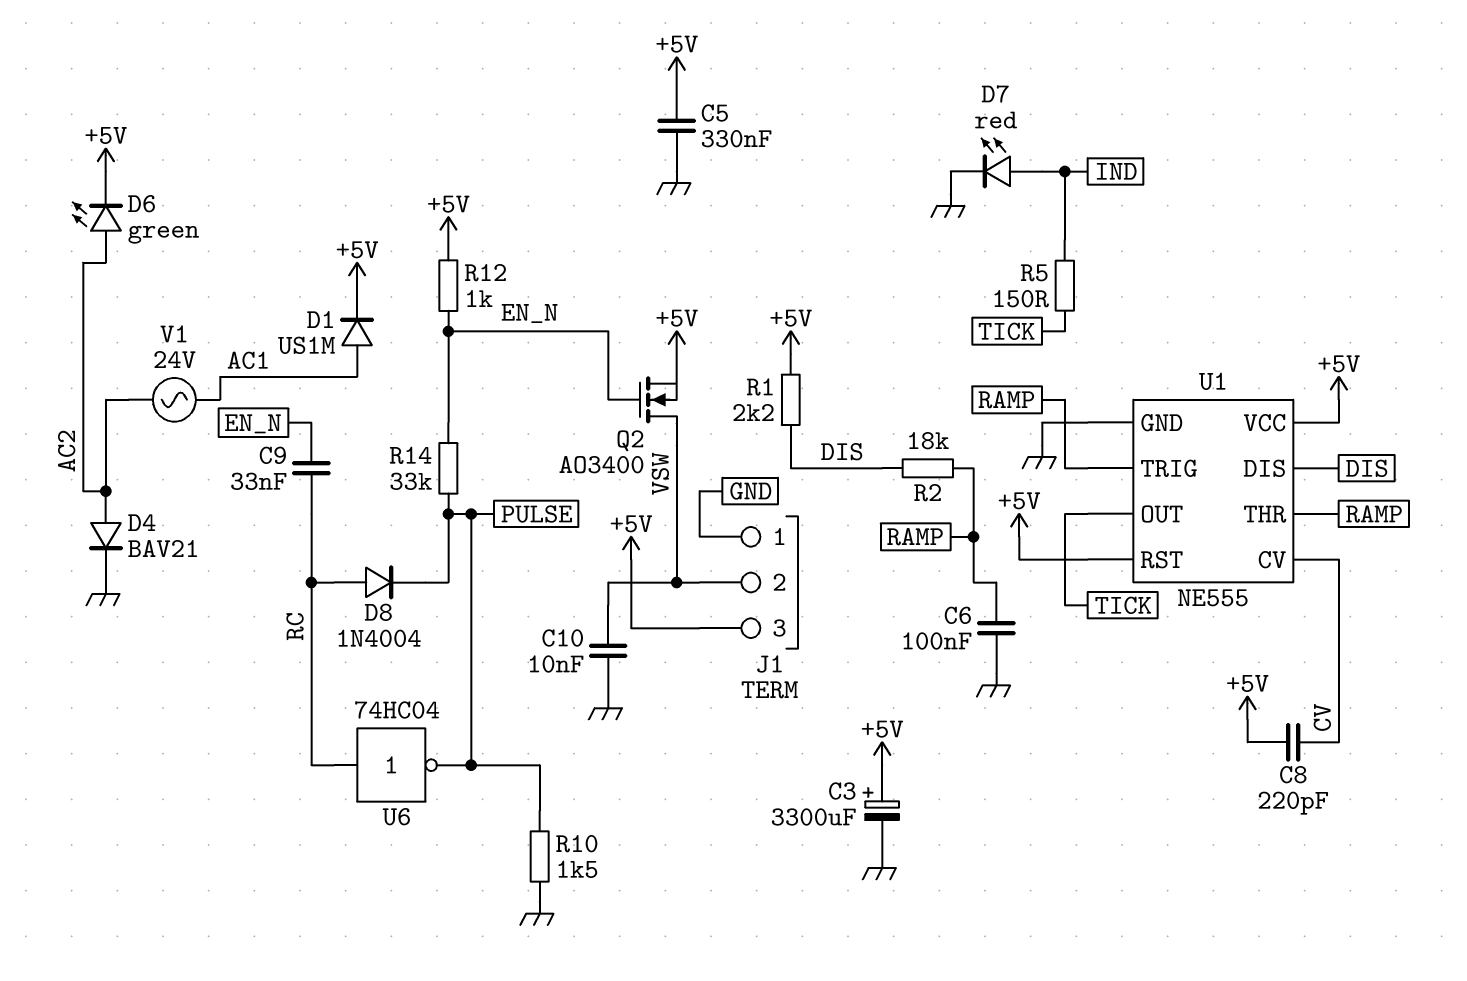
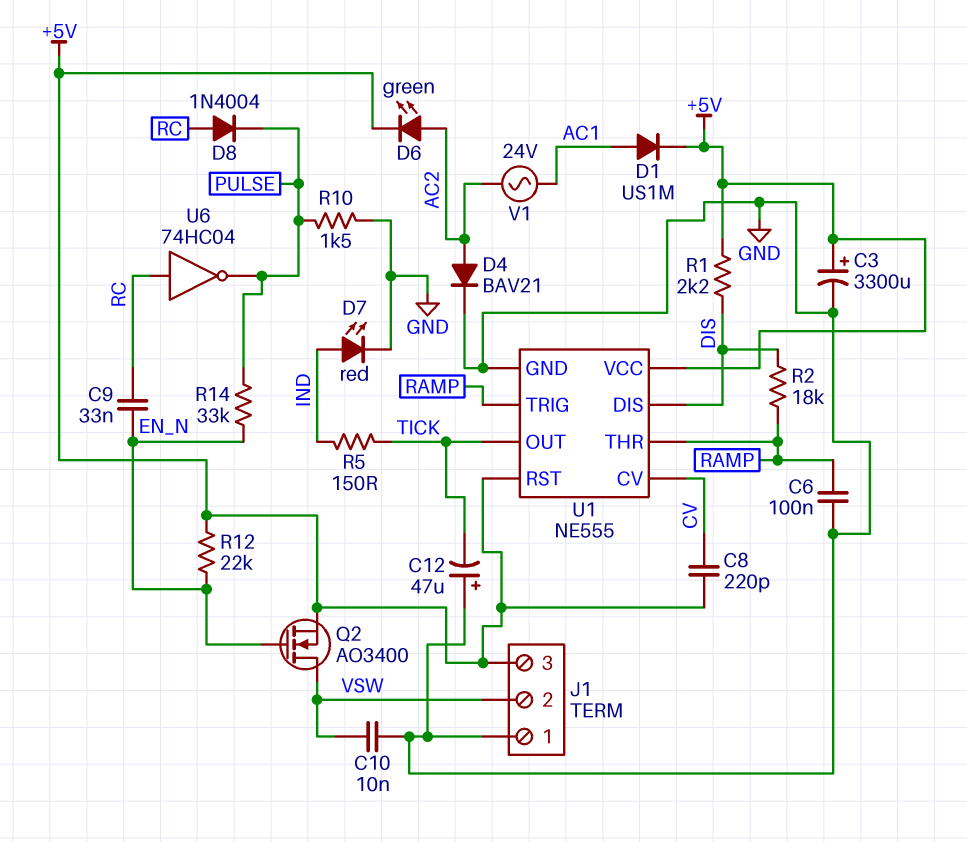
C5: 330nF (+5V, GND) -> none
C12: none -> 47uF (plus GND, minus TICK)
R12: 1k (+5V, EN_N) -> 22k (+5V, EN_N)

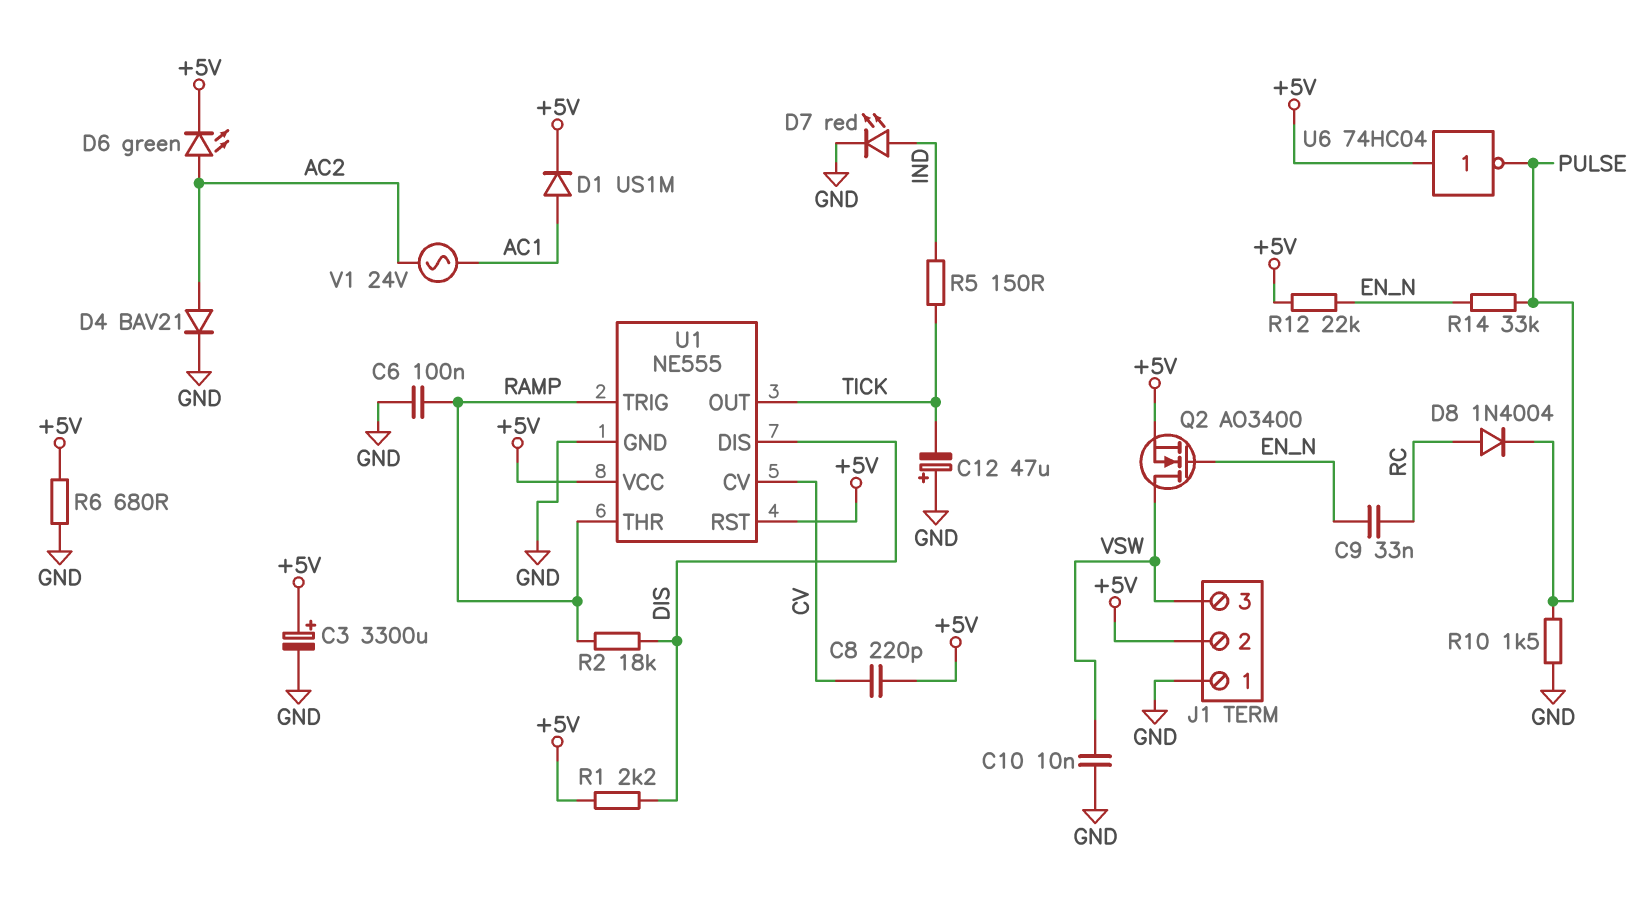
J1 pin 2: VSW -> +5V
J1 pin 3: +5V -> VSW
R6: none -> 680 (+5V, GND)
U6: NOT 74HC04 (in RC, out PULSE) -> NOT 74HC04 (in +5V, out PULSE)

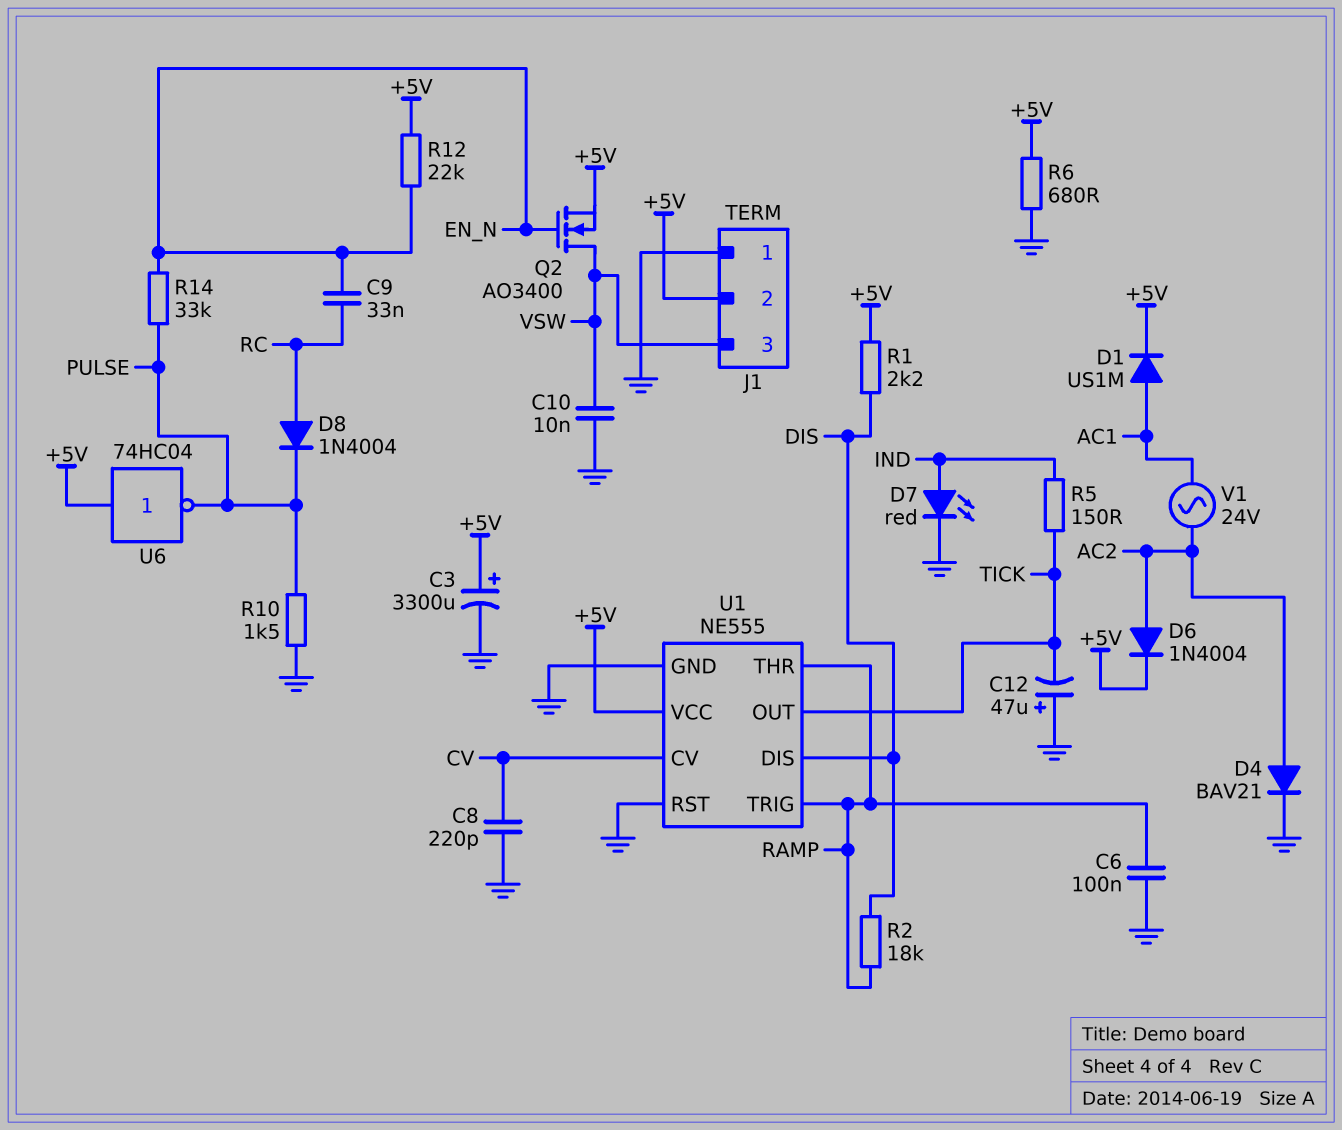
C8: 220pF (+5V, CV) -> 220pF (CV, GND)
D6: LED green (A AC2, K +5V) -> diode 1N4004 (A AC2, K +5V)
U1 pin RST: +5V -> GND

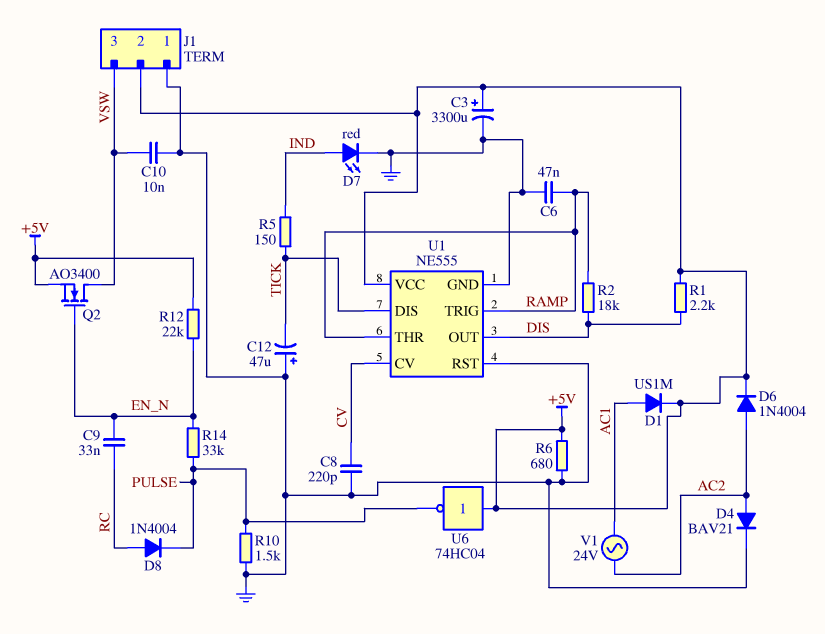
C6: 100nF (GND, RAMP) -> 47nF (GND, RAMP)
U1 pin DIS: DIS -> TICK
U1 pin OUT: TICK -> DIS

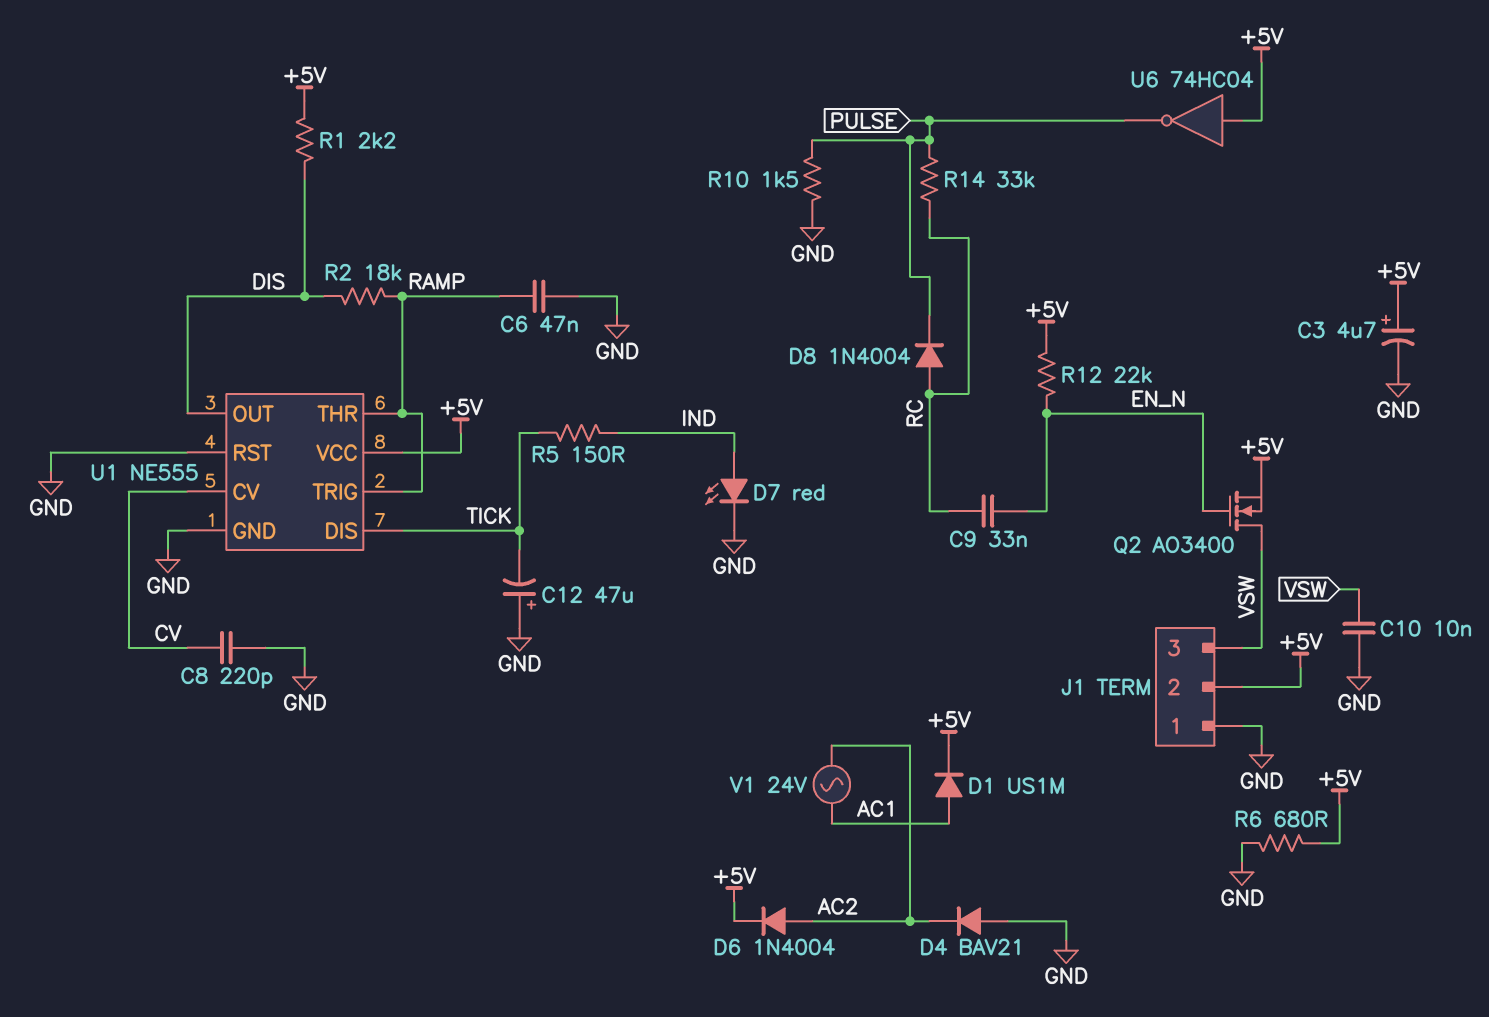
C3: 3300uF (plus +5V, minus GND) -> 4.7uF (plus +5V, minus GND)
D4: diode BAV21 (A AC2, K GND) -> diode BAV21 (A GND, K AC2)
R14: 33k (EN_N, PULSE) -> 33k (PULSE, RC)

